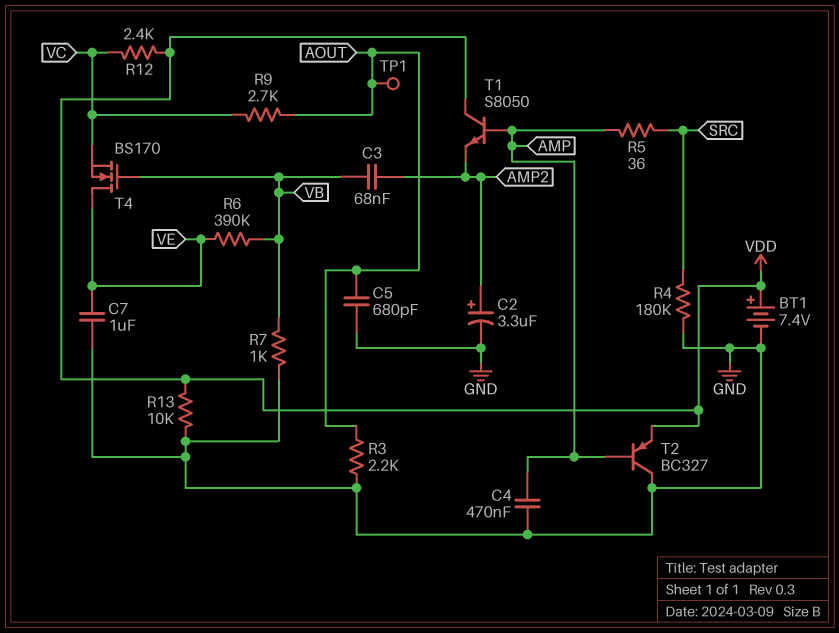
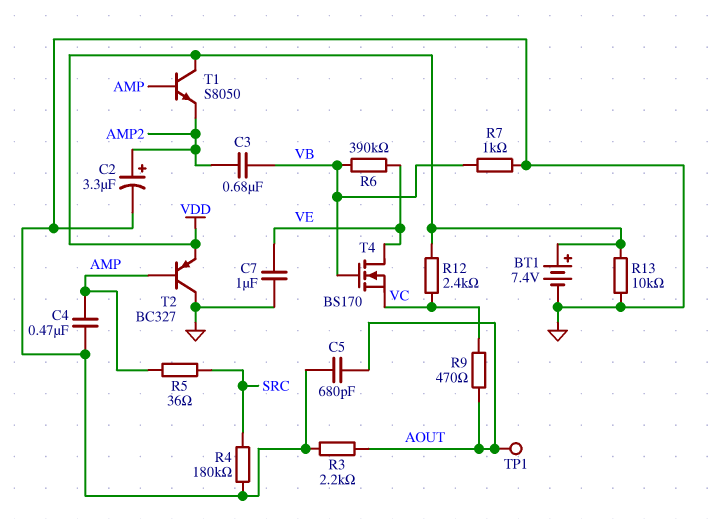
C3: 68nF (AMP2, VB) -> 680nF (AMP2, VB)
R9: 2.7k (AOUT, VC) -> 470 (AOUT, VC)

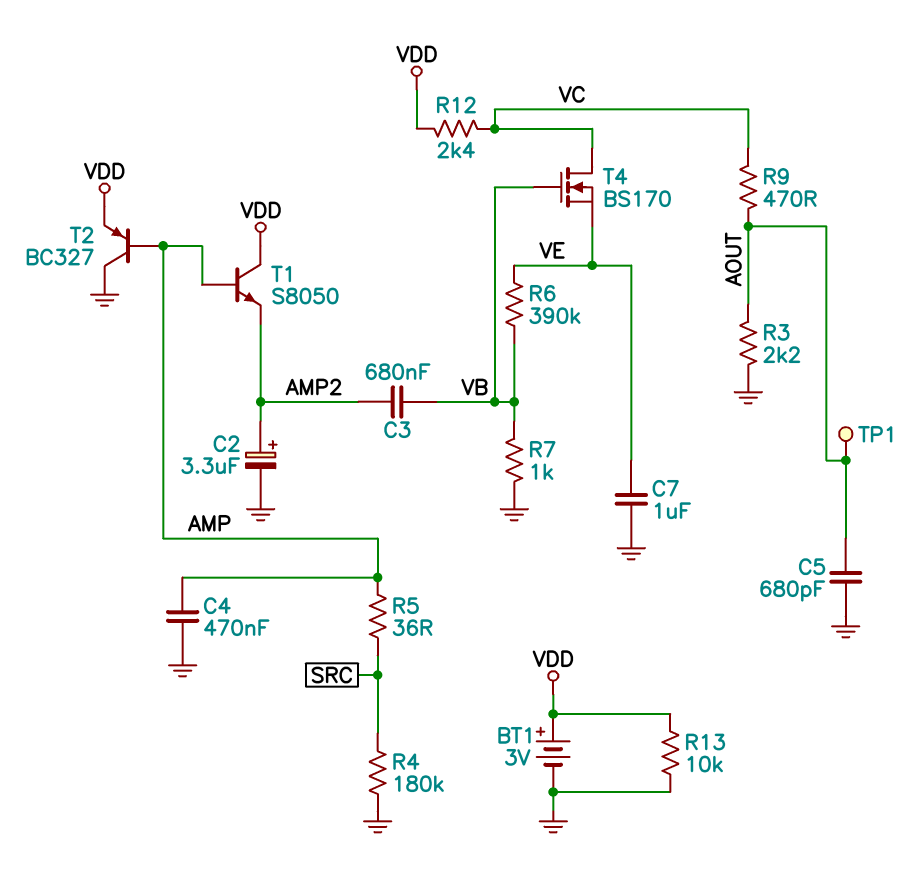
BT1: 7.4V (plus VDD, minus GND) -> 3V (plus VDD, minus GND)
T4: NMOS BS170 (G VB, D VE, S VC) -> NMOS BS170 (G VB, D VC, S VE)

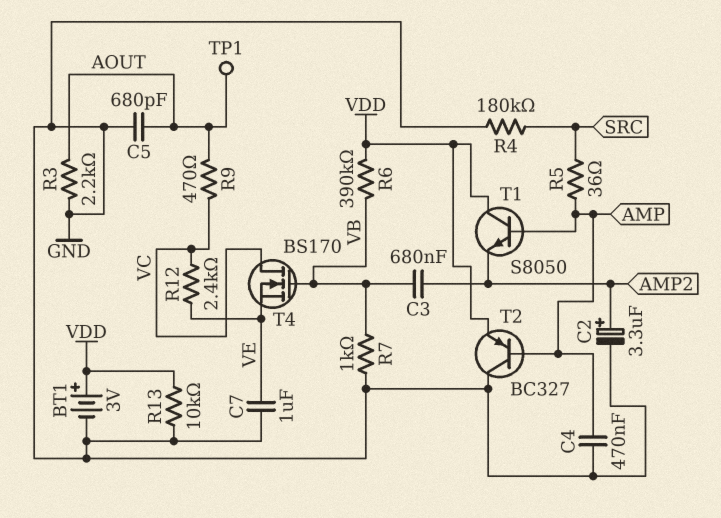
R6: 390k (VB, VE) -> 390k (VB, VDD)
R12: 2.4k (VC, VDD) -> 2.4k (VC, VE)

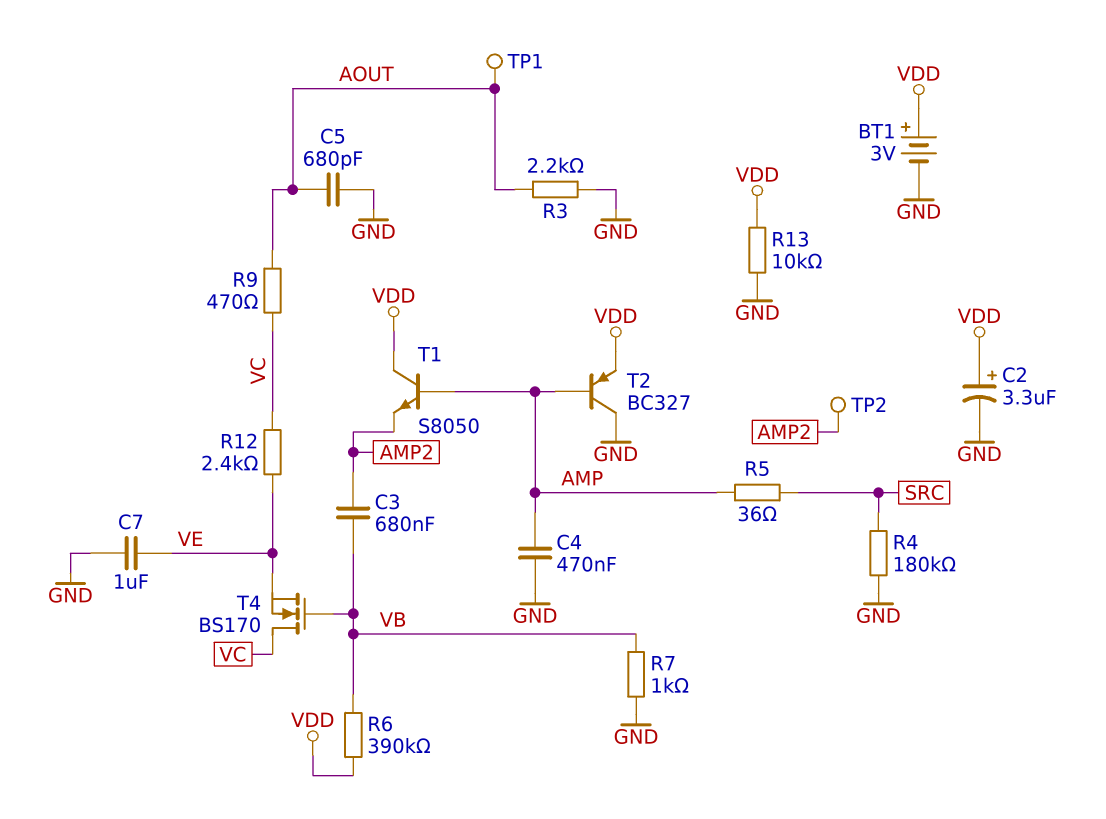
C2: 3.3uF (plus AMP2, minus GND) -> 3.3uF (plus VDD, minus GND)
TP2: none -> test point (AMP2)

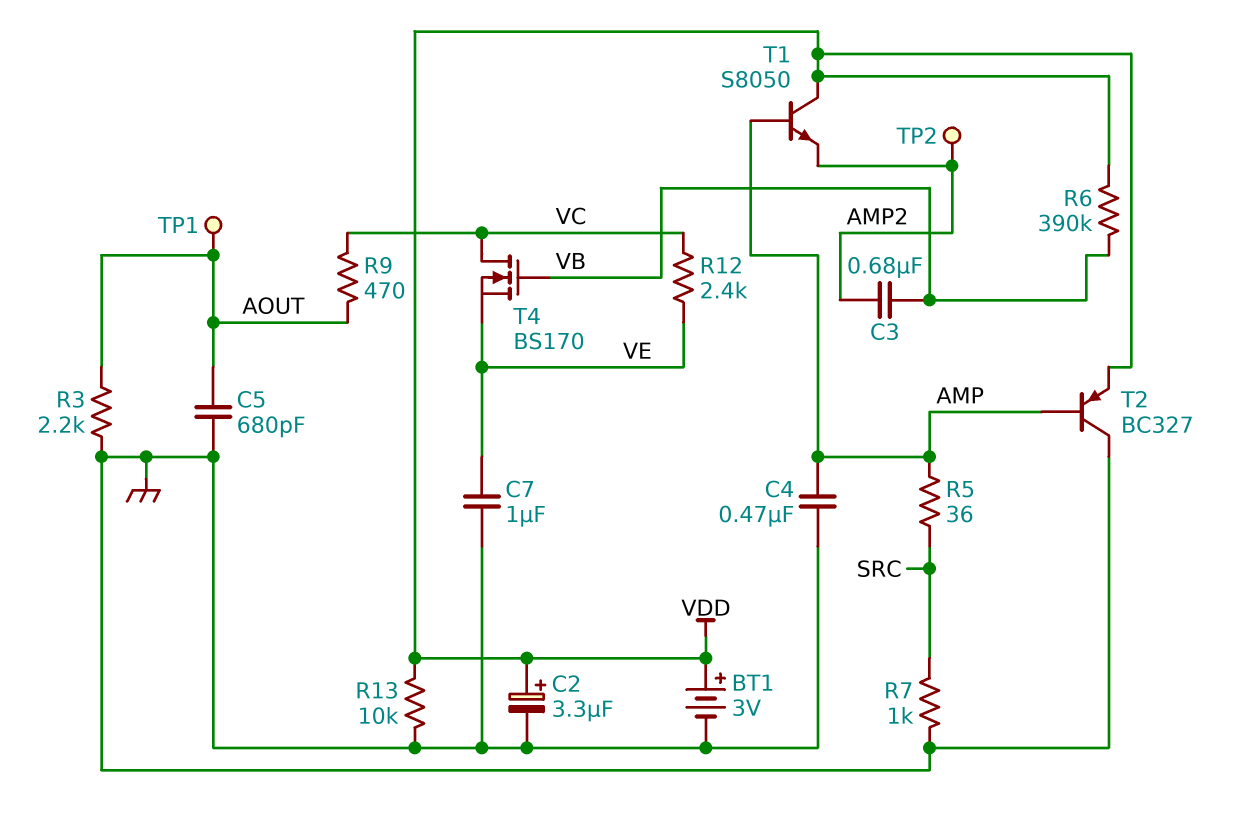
R4: 180k (GND, SRC) -> none
R7: 1k (GND, VB) -> 1k (GND, SRC)

